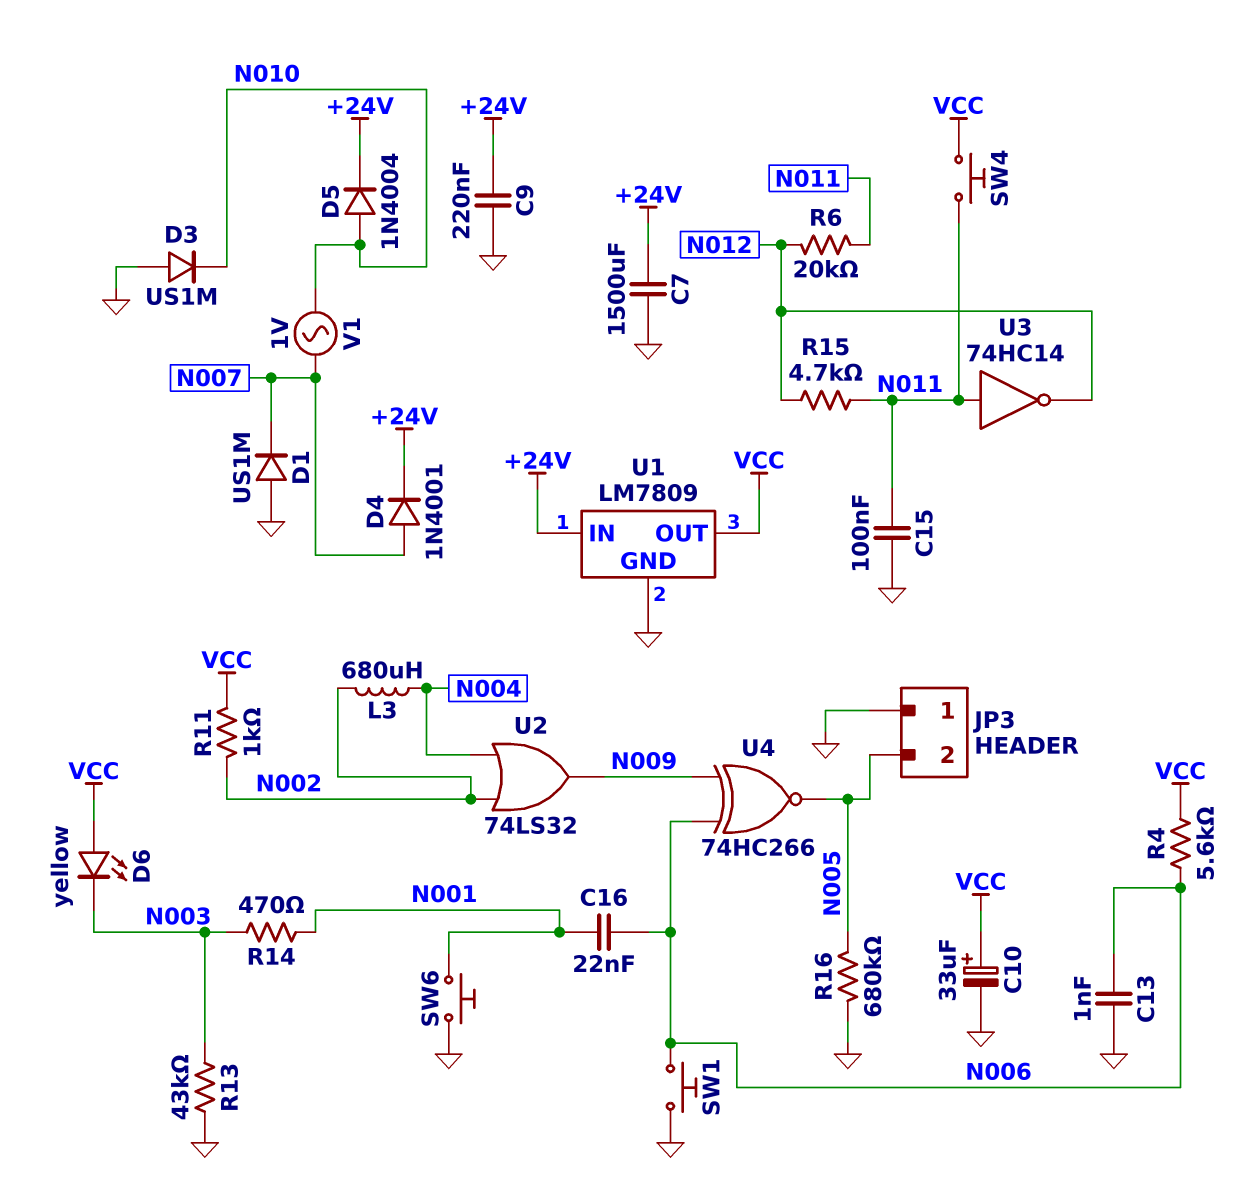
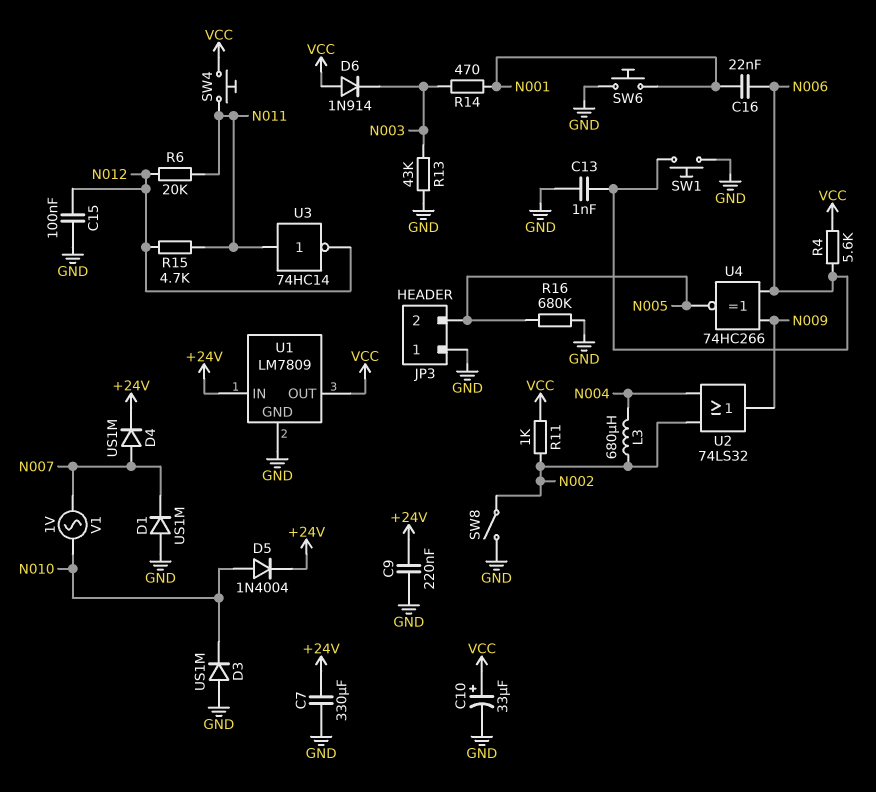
C7: 1500uF (+24V, GND) -> 330uF (+24V, GND)
C15: 100nF (GND, N011) -> 100nF (GND, N012)
D4: diode 1N4001 (A N007, K +24V) -> diode US1M (A N007, K +24V)
D6: LED yellow (A VCC, K N003) -> diode 1N914 (A VCC, K N003)
SW8: none -> switch (GND, N002)

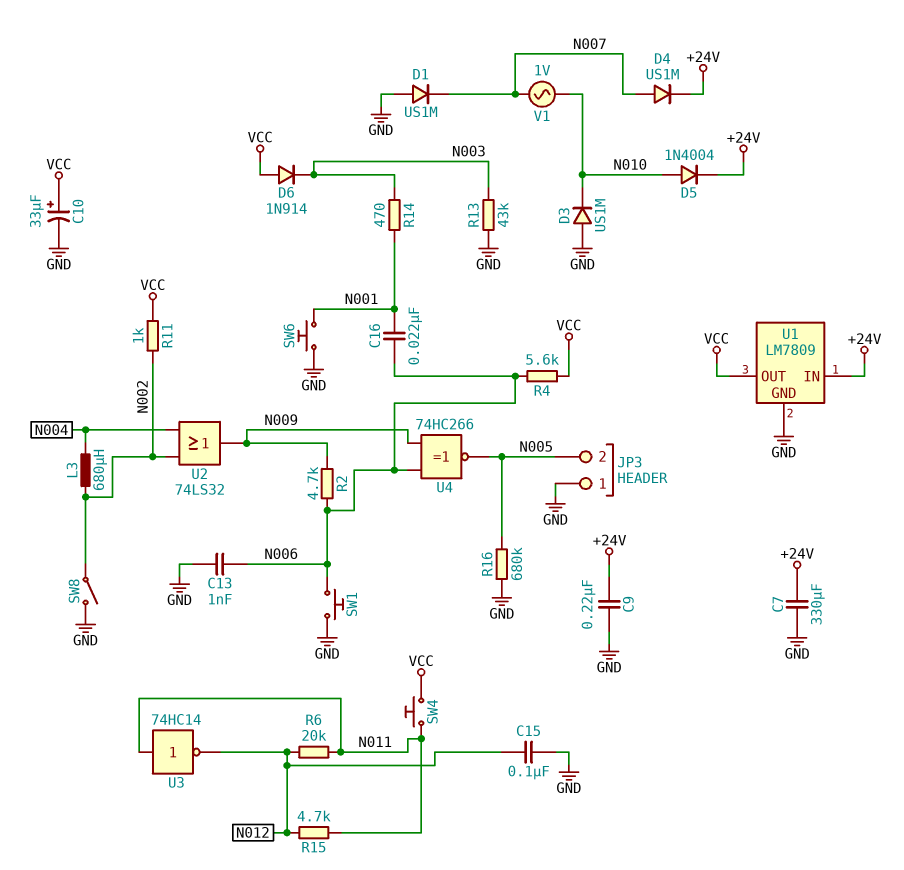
R2: none -> 4.7k (N006, N009)

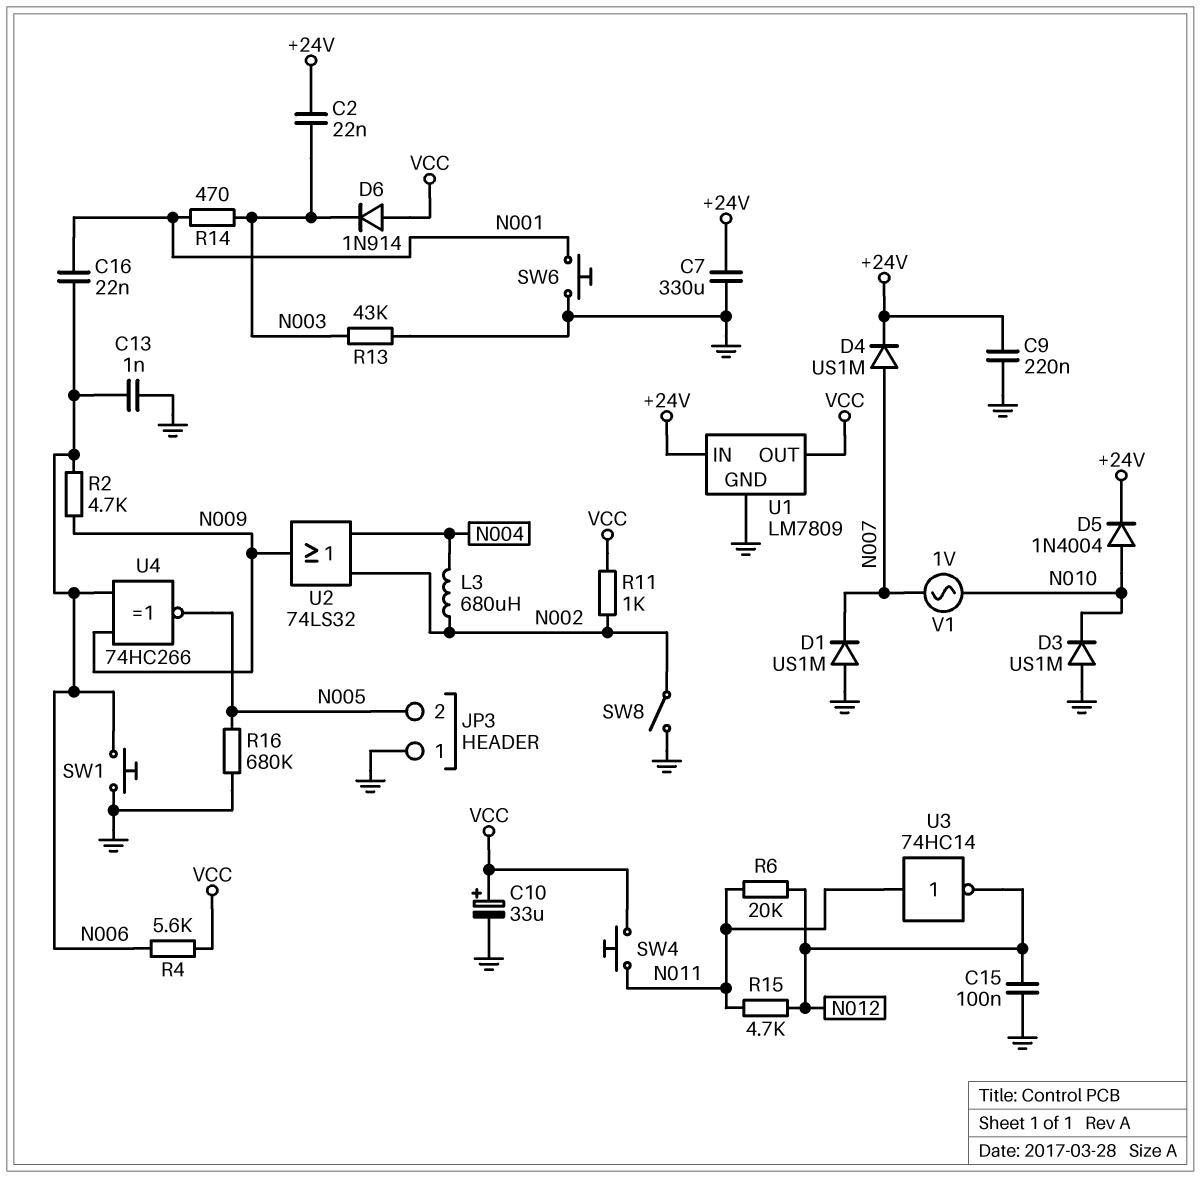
C2: none -> 22nF (+24V, N003)

